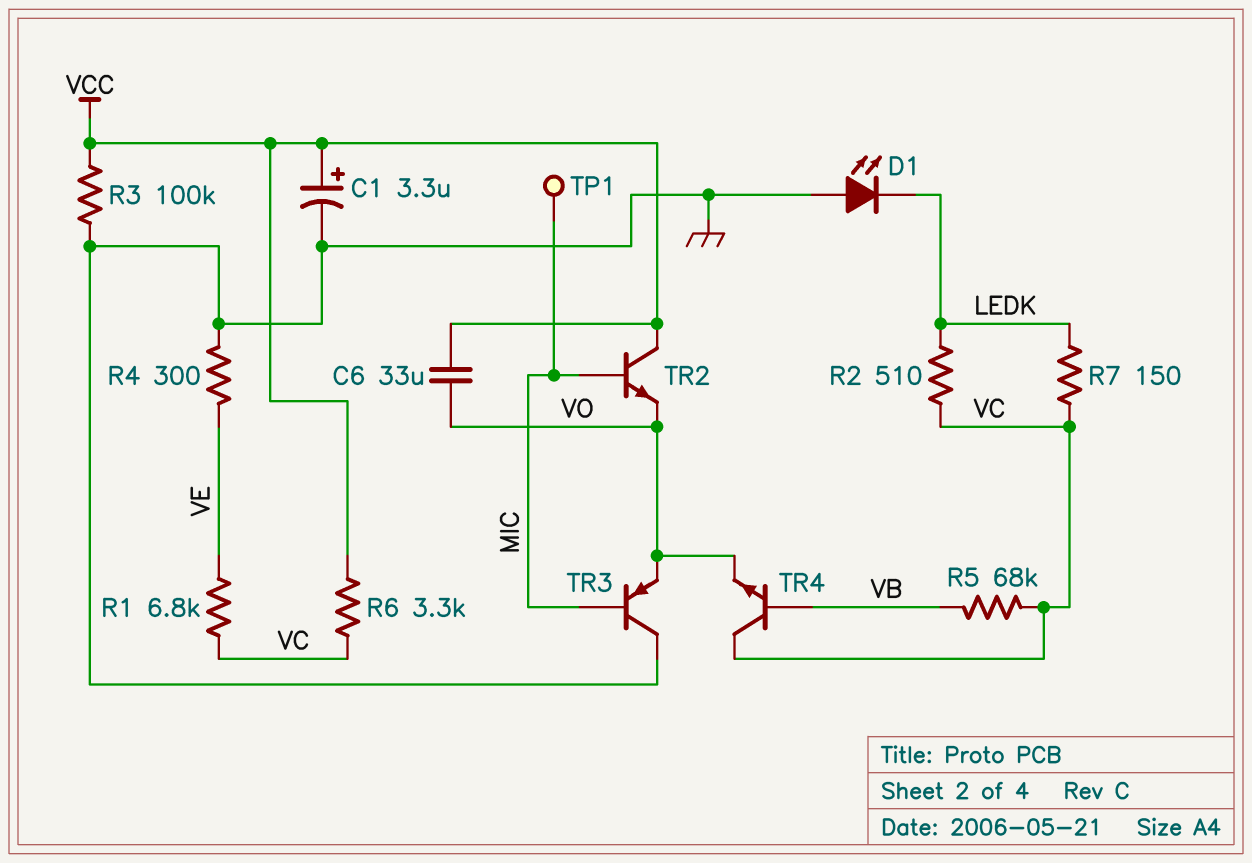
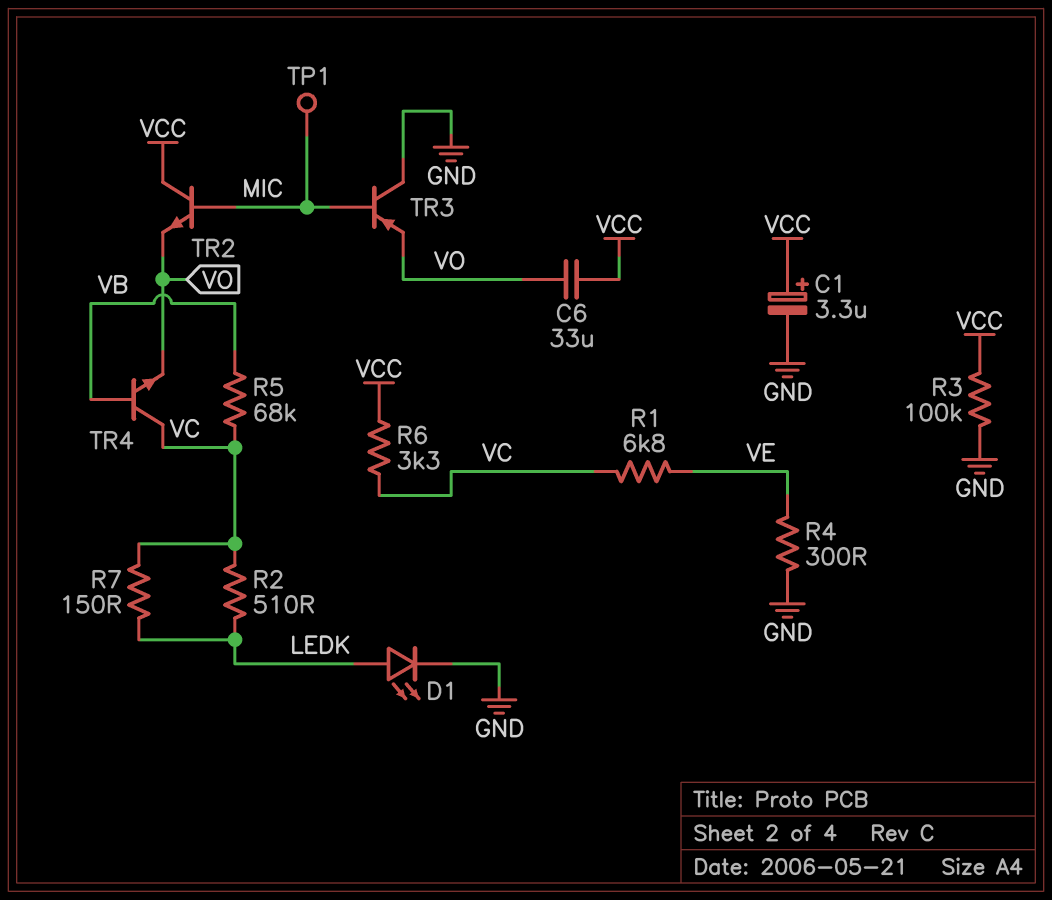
D1: LED (A GND, K LEDK) -> LED (A LEDK, K GND)

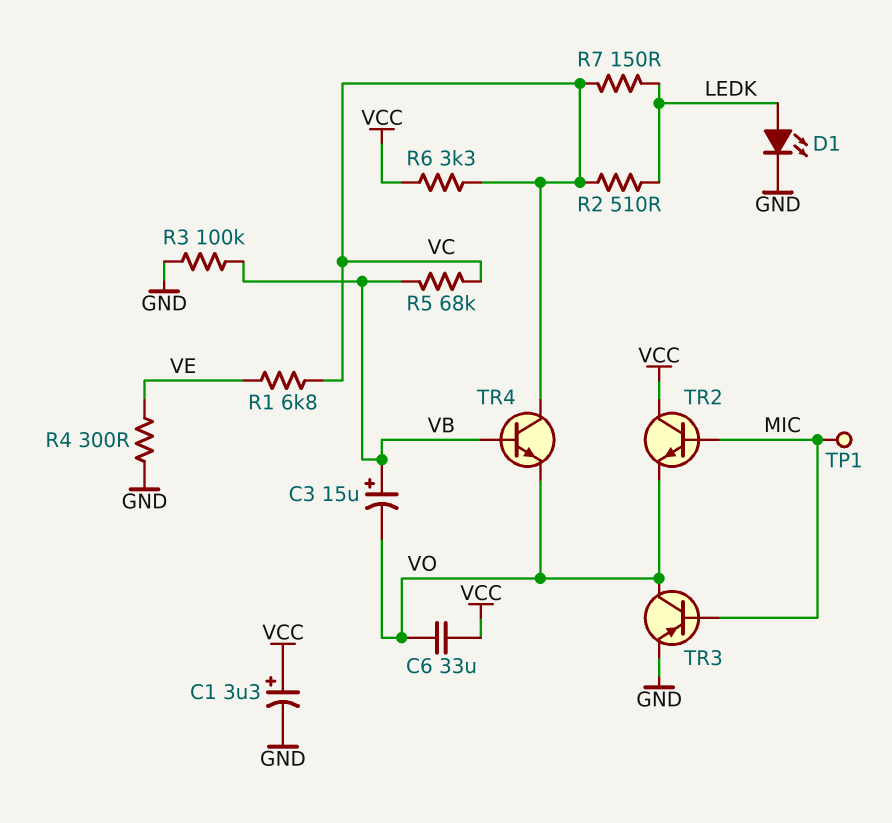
C3: none -> 15uF (plus VB, minus VO)
R3: 100k (GND, VCC) -> 100k (GND, VB)
TR3: PNP (B MIC, C GND, E VO) -> PNP (B MIC, C VO, E GND)

